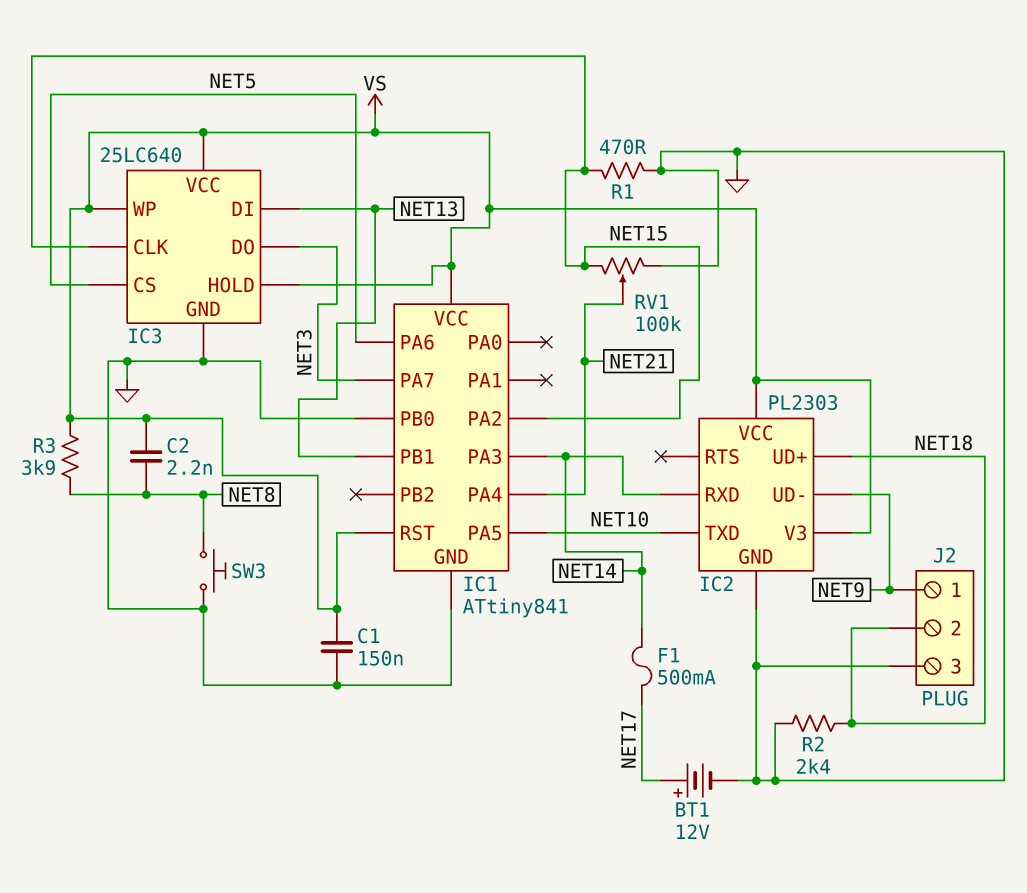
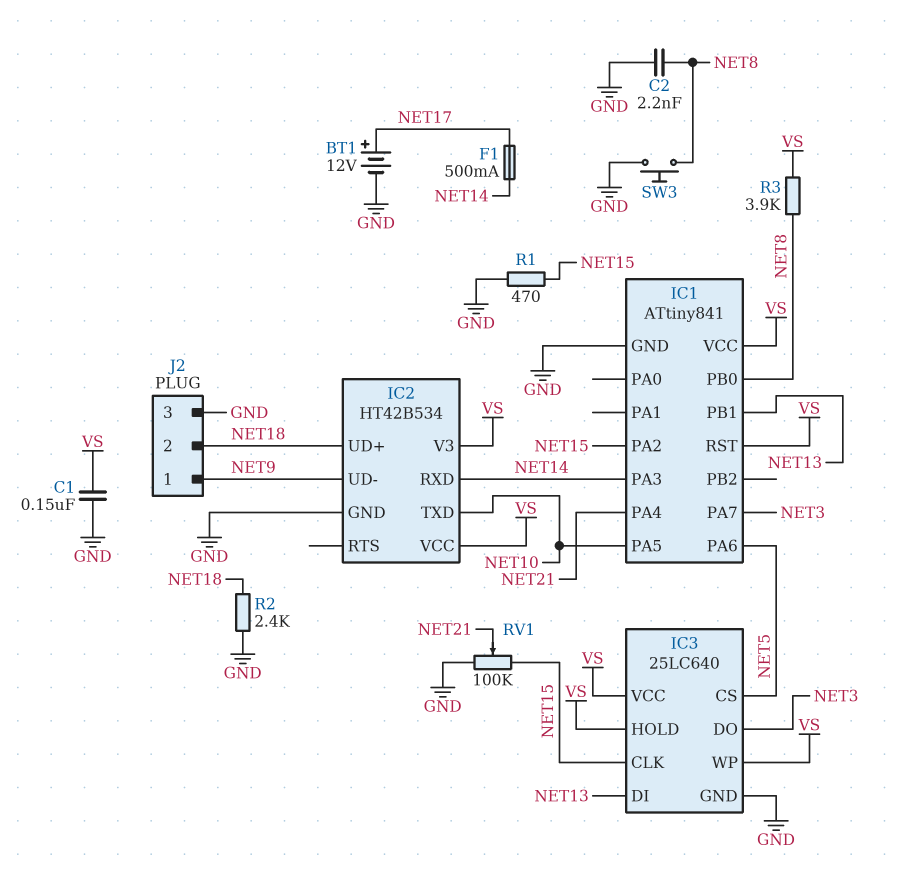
C2: 2.2nF (NET8, VS) -> 2.2nF (GND, NET8)
IC1 pin PB0: GND -> NET8
IC2: PL2303 -> HT42B534

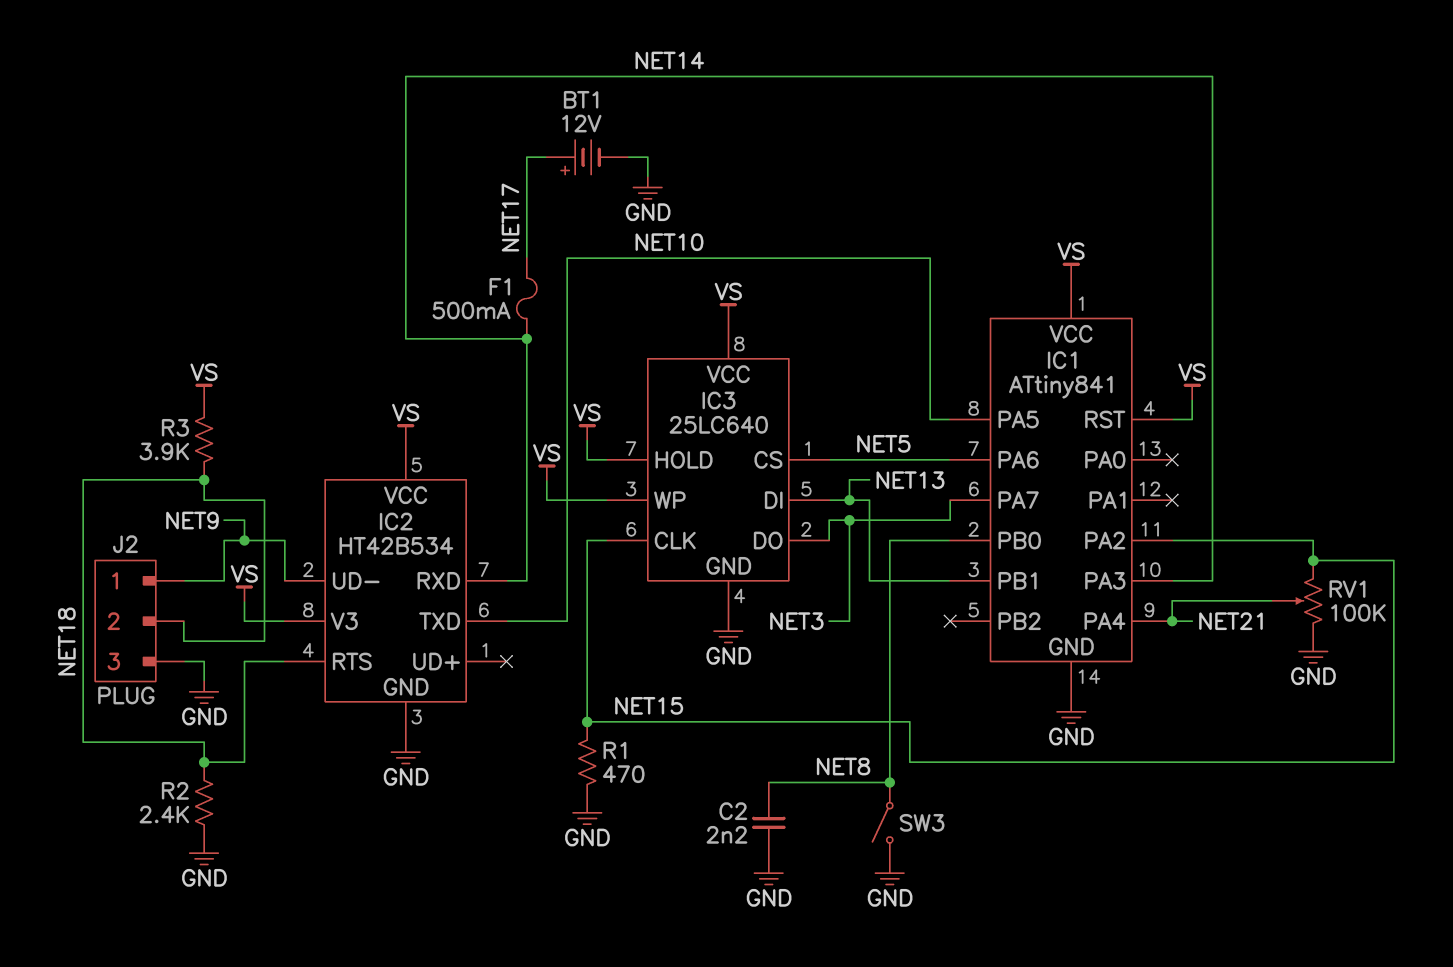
C1: 150nF (GND, VS) -> none
IC2 pin RTS: none -> NET18
IC2 pin UD+: NET18 -> none
R3: 3.9k (NET8, VS) -> 3.9k (NET18, VS)
SW3: button (GND, NET8) -> switch (GND, NET8)

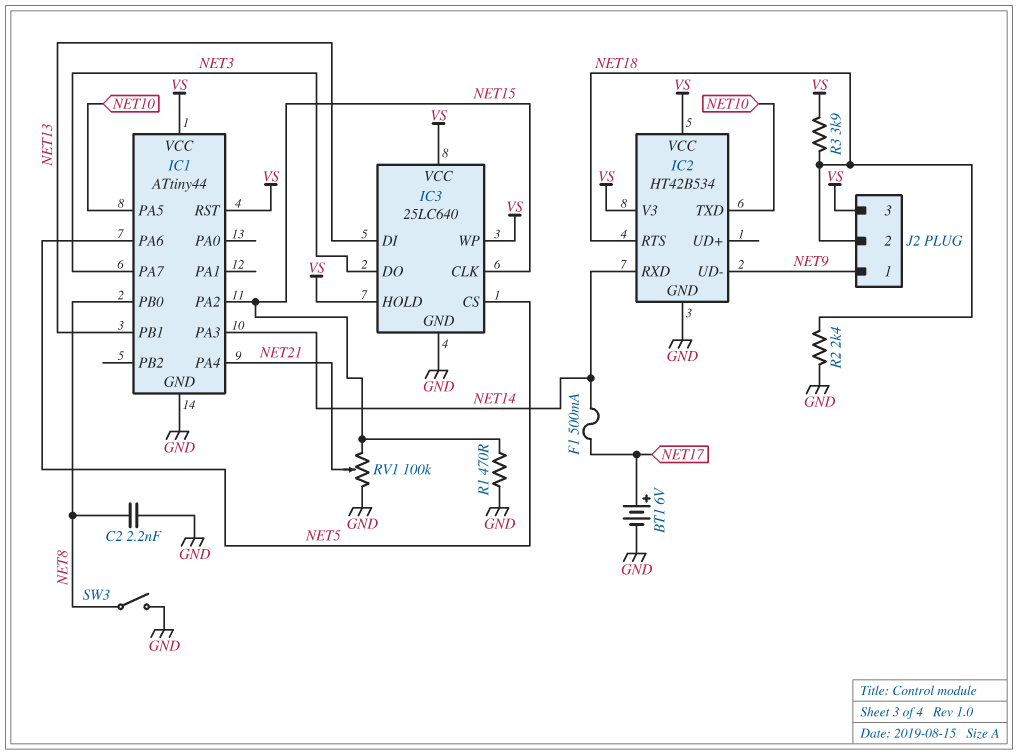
BT1: 12V (plus NET17, minus GND) -> 6V (plus NET17, minus GND)
IC1: ATtiny841 -> ATtiny44
J2 pin 3: GND -> VS

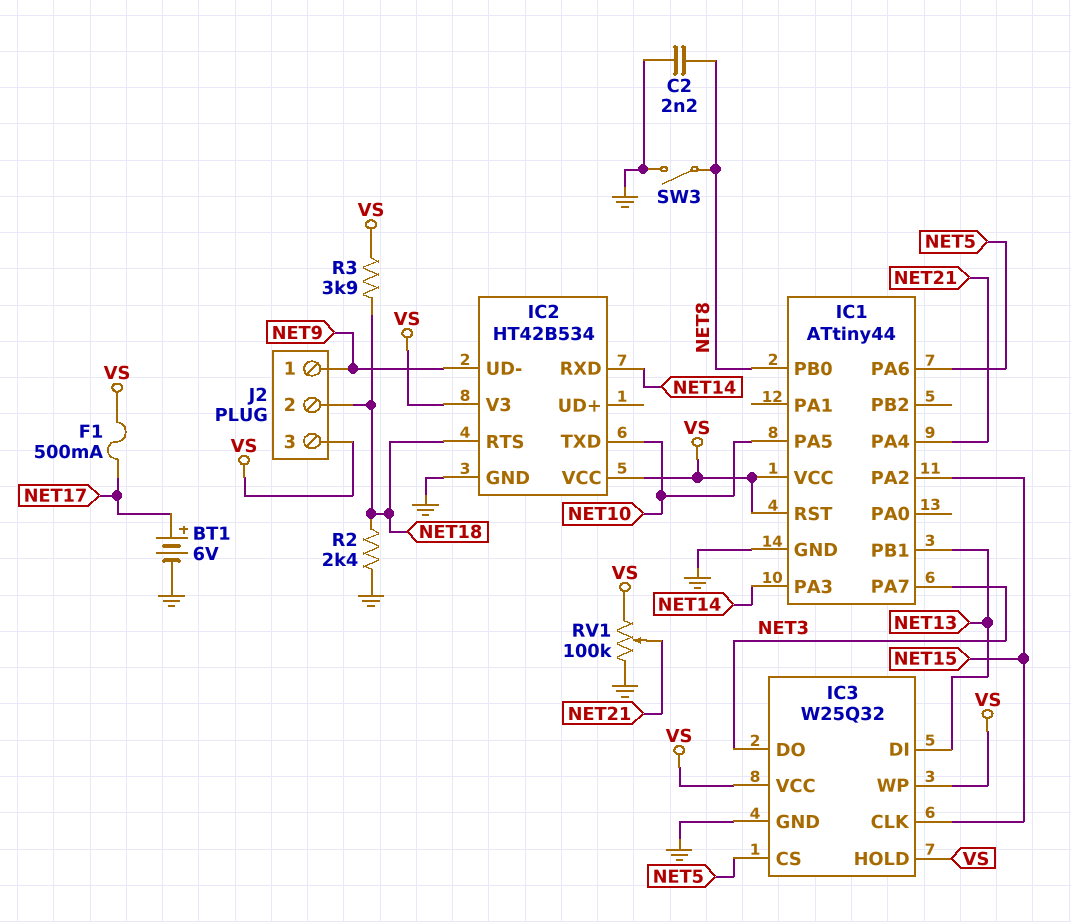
F1: 500mA (NET14, NET17) -> 500mA (NET17, VS)
IC3: 25LC640 -> W25Q32
R1: 470 (GND, NET15) -> none
RV1: 100k (GND, NET15, wiper NET21) -> 100k (GND, VS, wiper NET21)

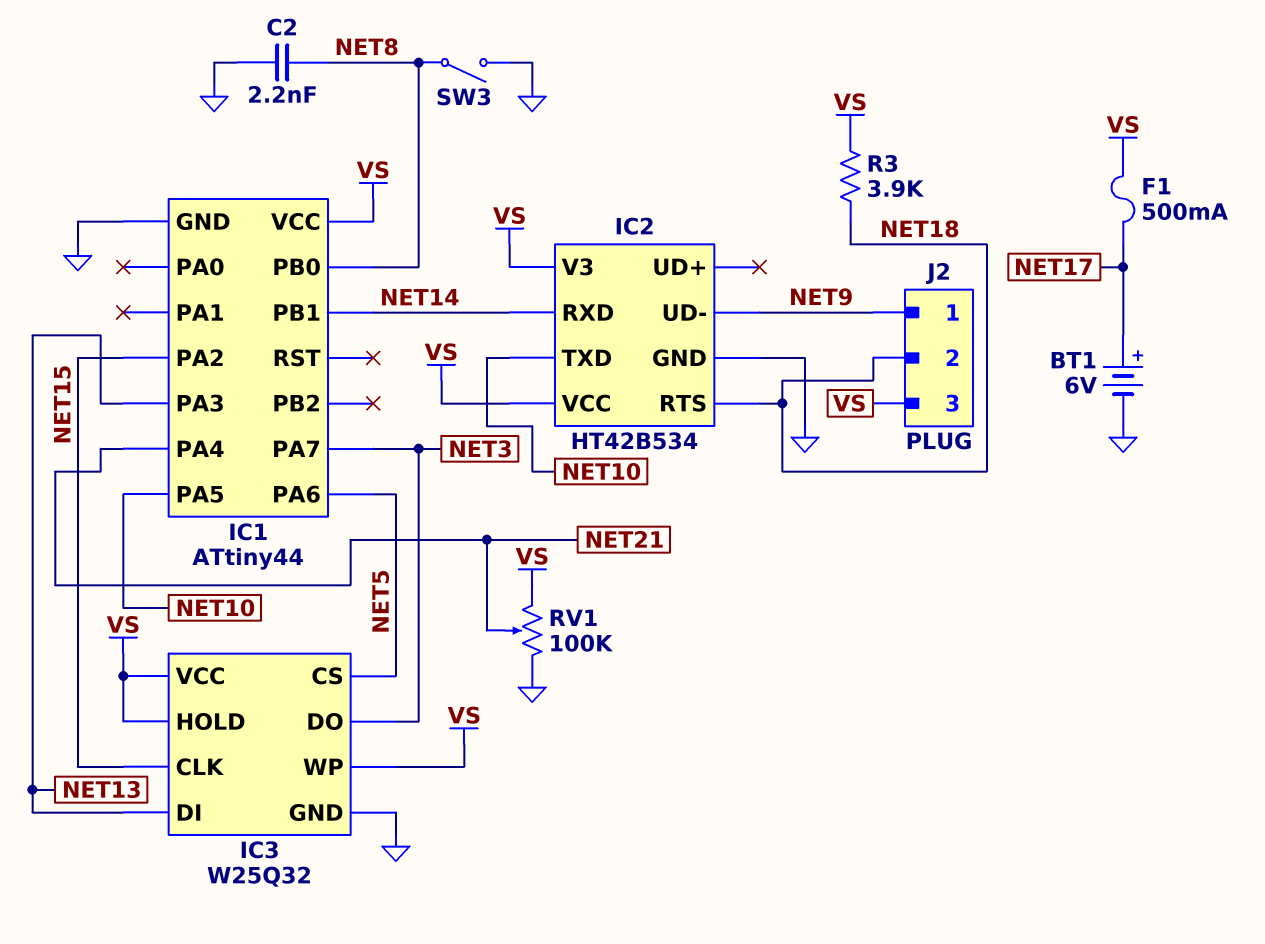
IC1 pin PA3: NET14 -> NET13
IC1 pin PB1: NET13 -> NET14
IC1 pin RST: VS -> none
R2: 2.4k (GND, NET18) -> none

